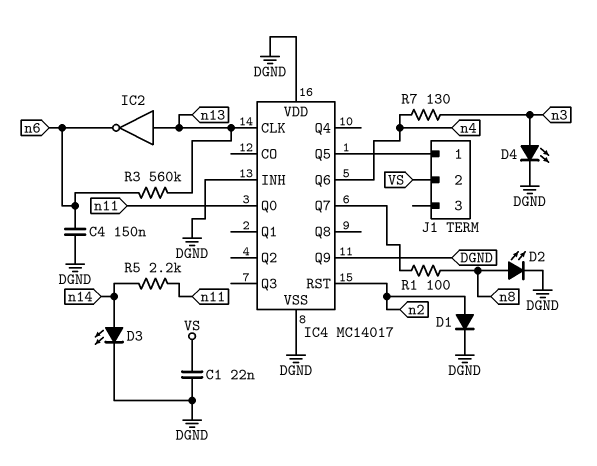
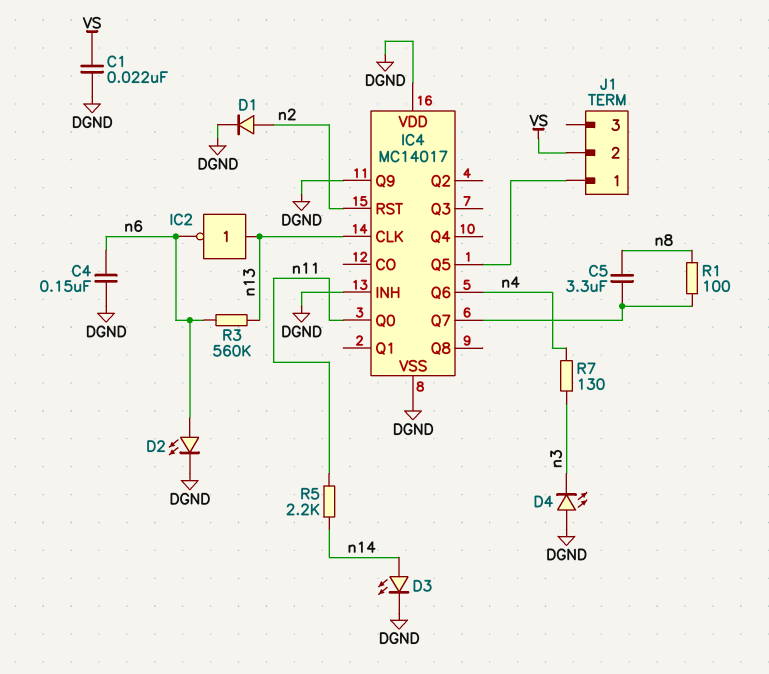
C5: none -> 3.3uF (IC4/Q7, n8)
D2: LED (A n8, K DGND) -> LED (A n6, K DGND)
D4: LED (A n3, K DGND) -> LED (A DGND, K n3)

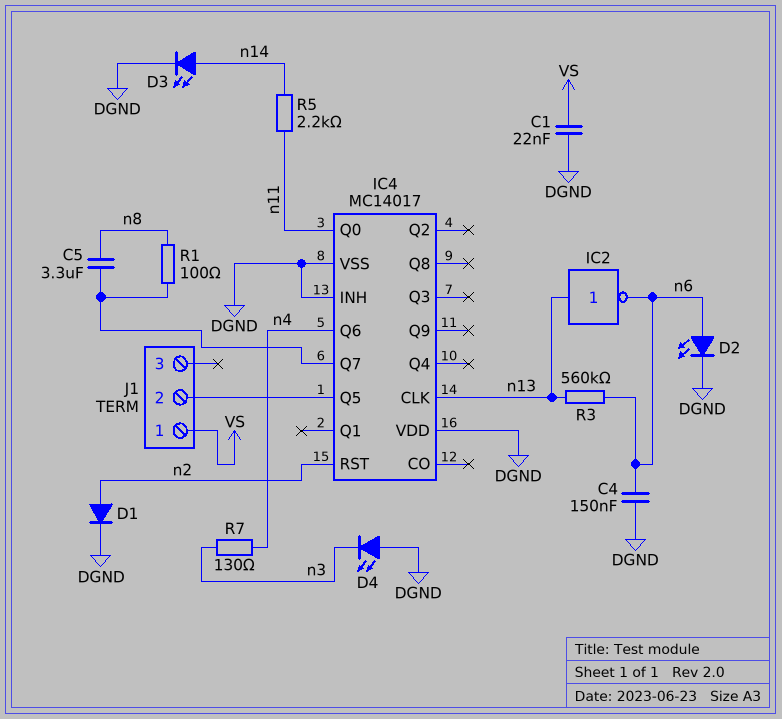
IC4 pin Q9: DGND -> none
J1 pin 1: IC4/Q5 -> VS
J1 pin 2: VS -> IC4/Q5

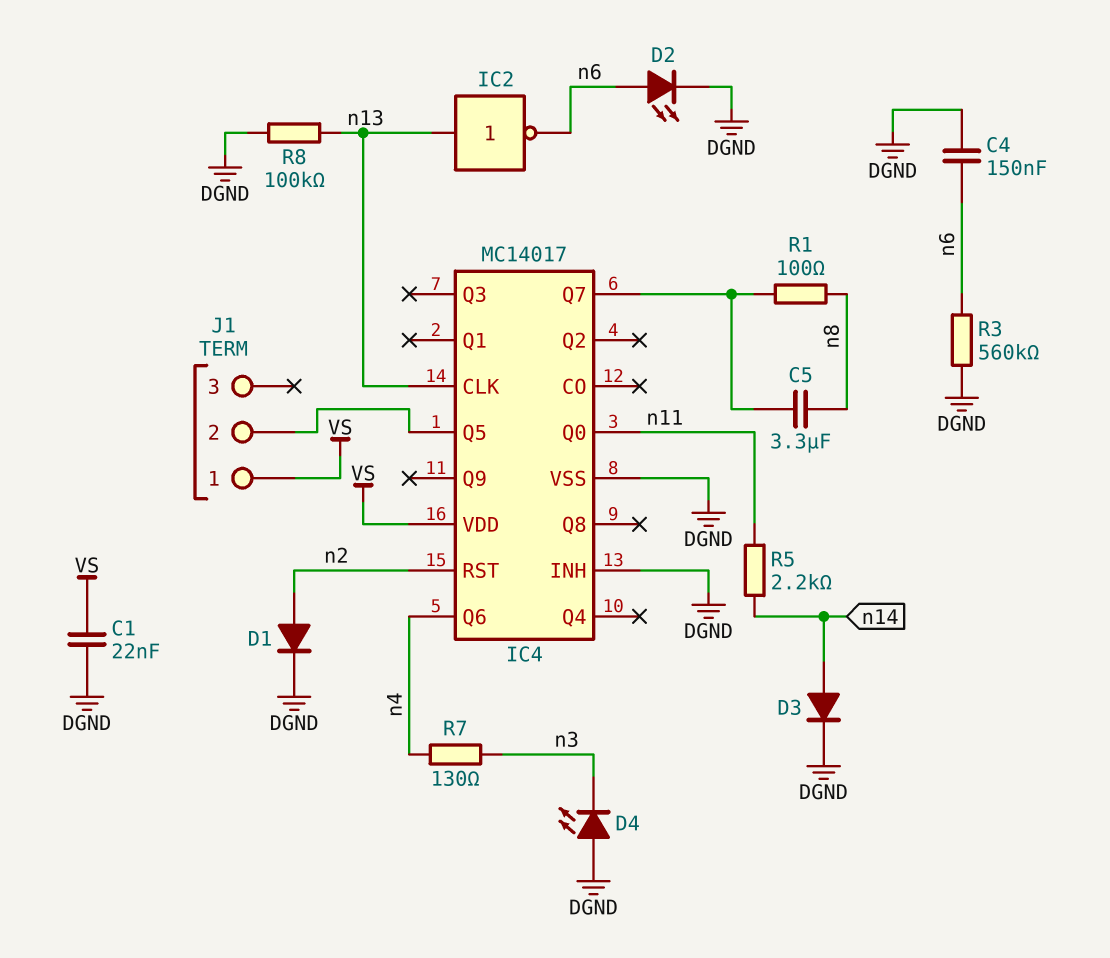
D3: LED (A n14, K DGND) -> diode (A n14, K DGND)
IC4 pin VDD: DGND -> VS
R3: 560k (n6, n13) -> 560k (DGND, n6)
R8: none -> 100k (DGND, n13)

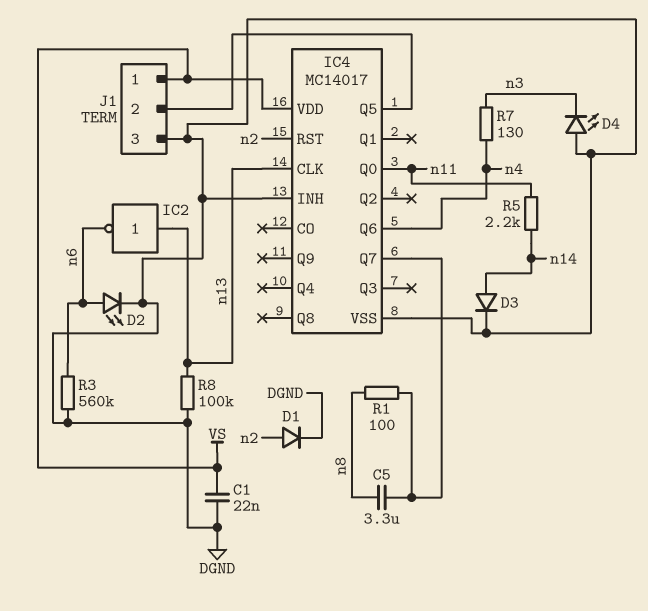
C4: 150nF (DGND, n6) -> none
J1 pin 3: none -> DGND

